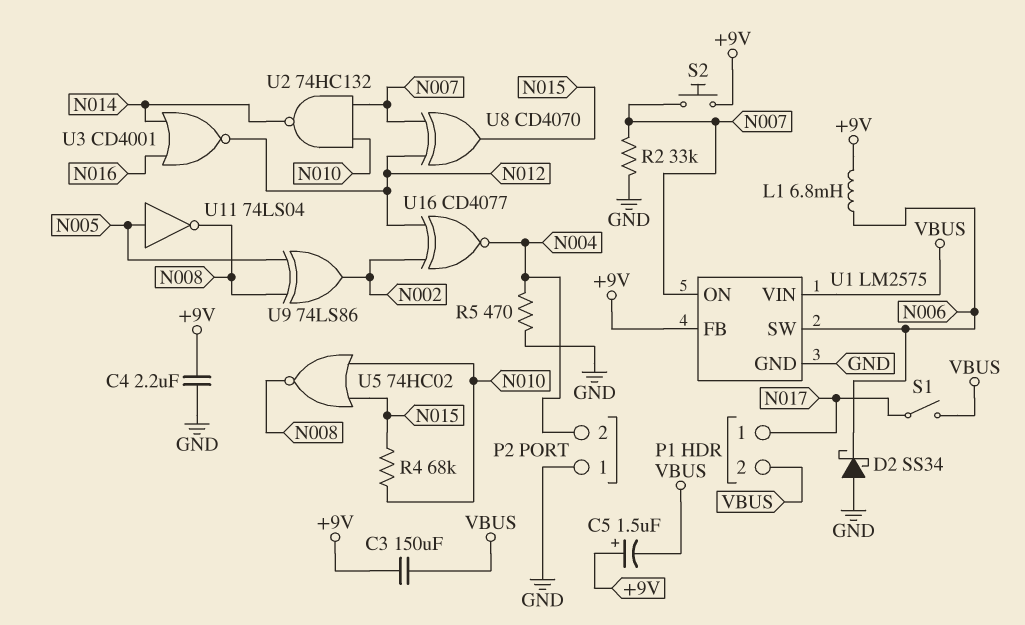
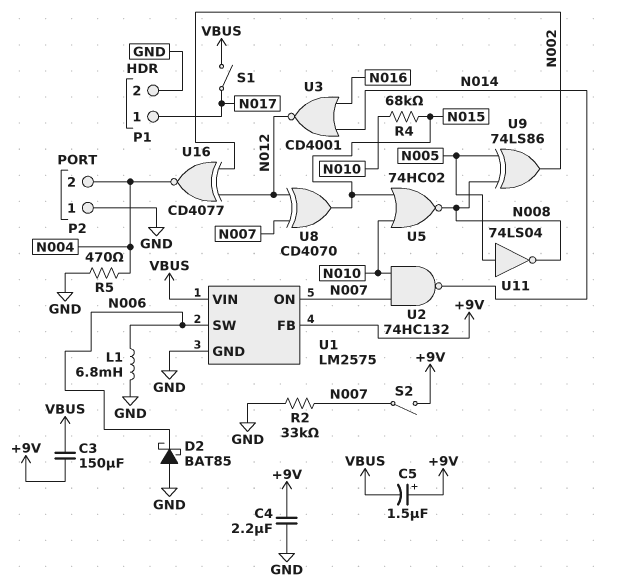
D2: schottky SS34 (A GND, K N006) -> schottky BAT85 (A GND, K N006)
L1: 6.8mH (+9V, N006) -> 6.8mH (GND, N006)
P1 pin 2: VBUS -> GND
S2: button (+9V, N007) -> switch (+9V, N007)

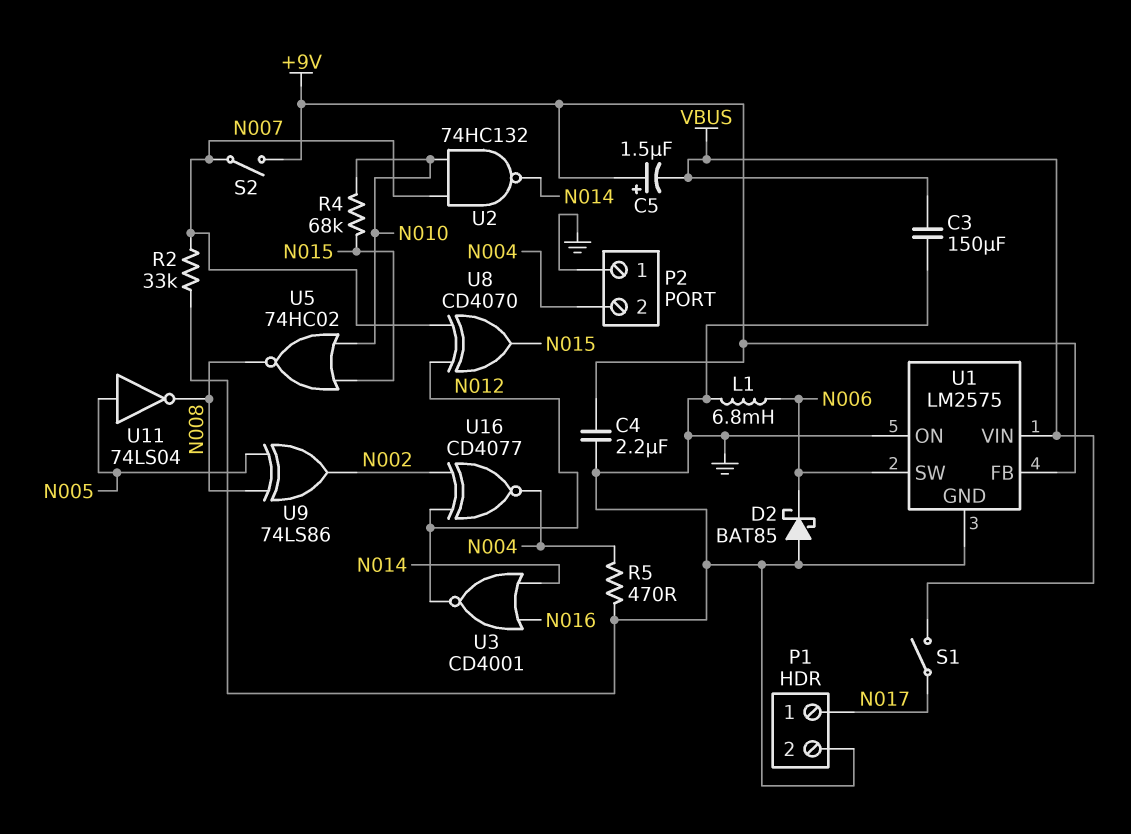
C3: 150uF (+9V, VBUS) -> 150uF (GND, VBUS)
U1 pin ON: N007 -> GND

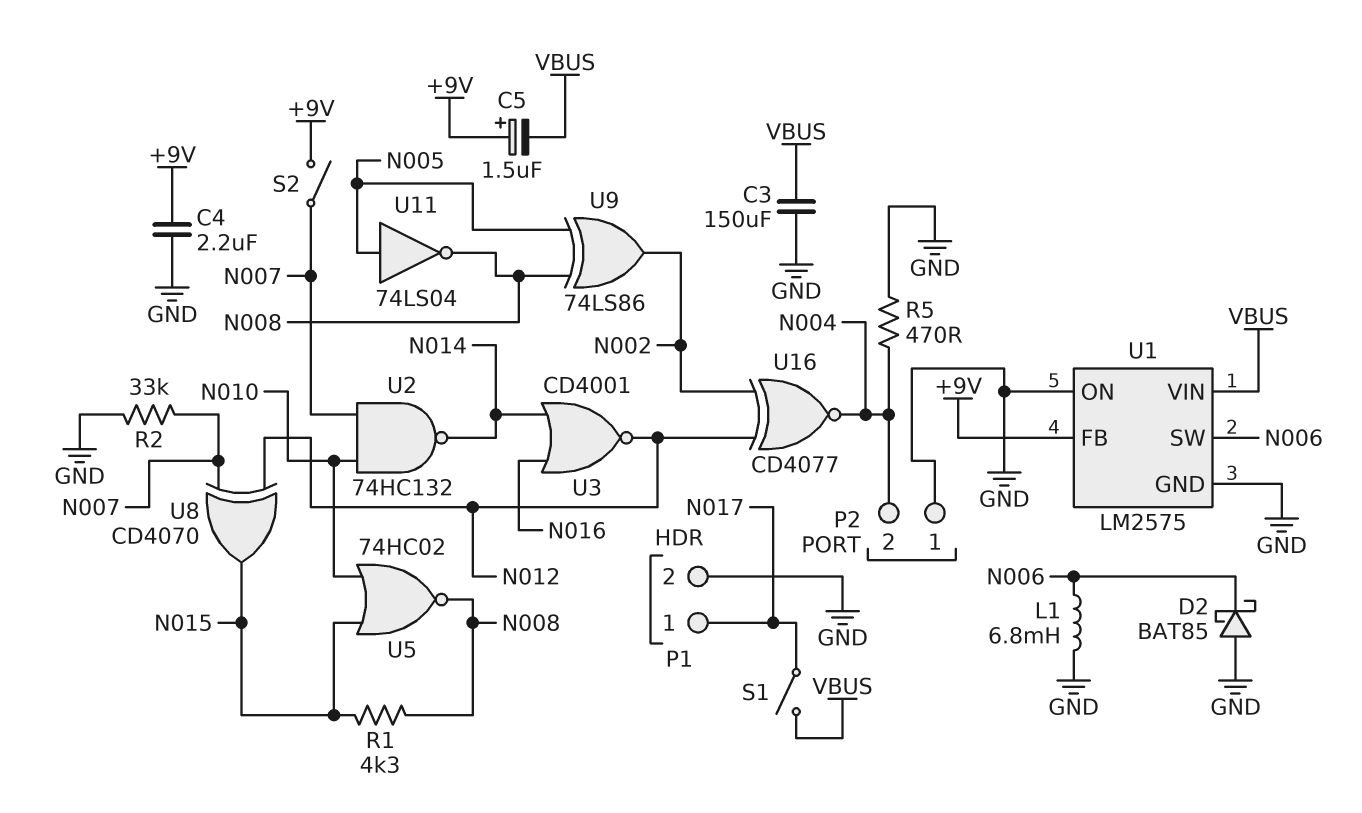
R1: none -> 4.3k (N008, N015)
R4: 68k (N010, N015) -> none

